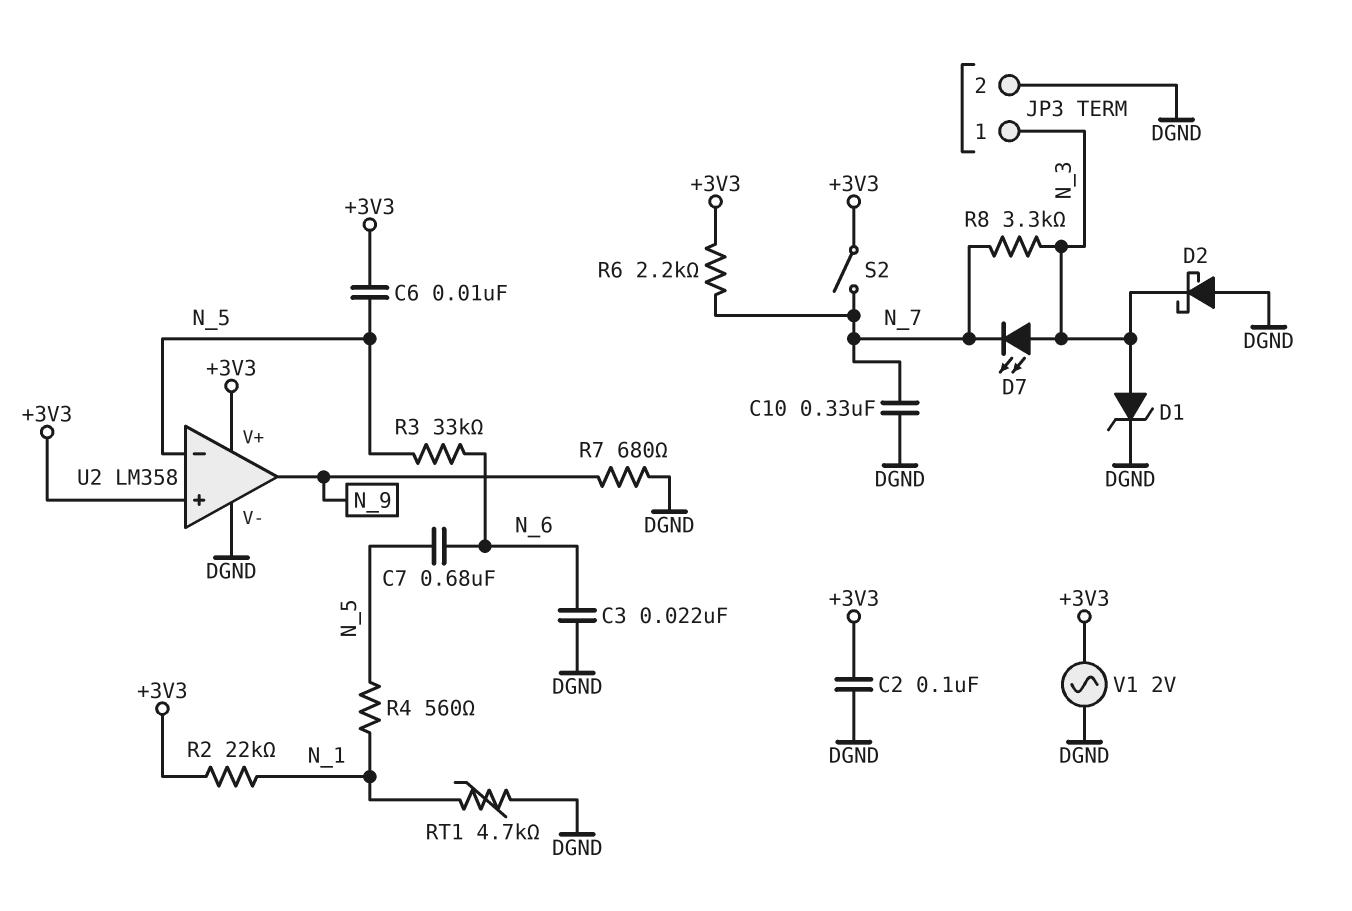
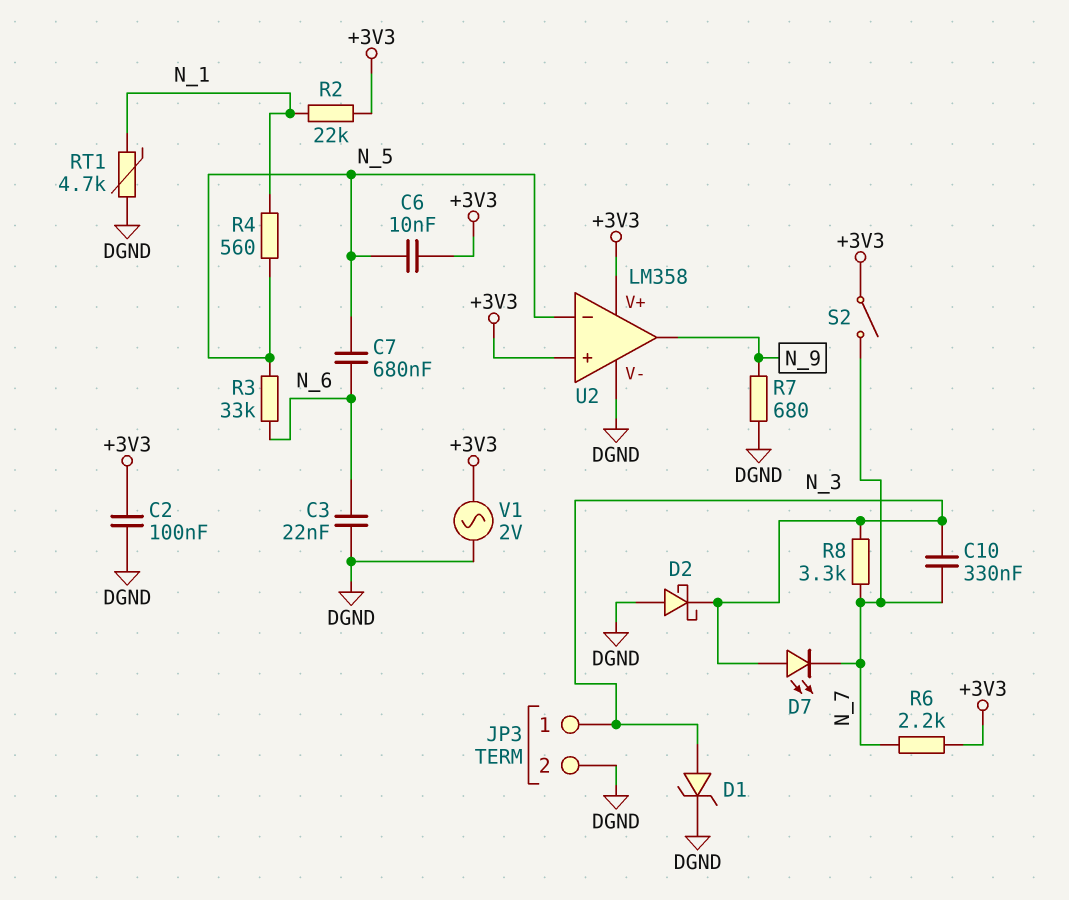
C10: 330nF (DGND, N_7) -> 330nF (N_3, N_7)

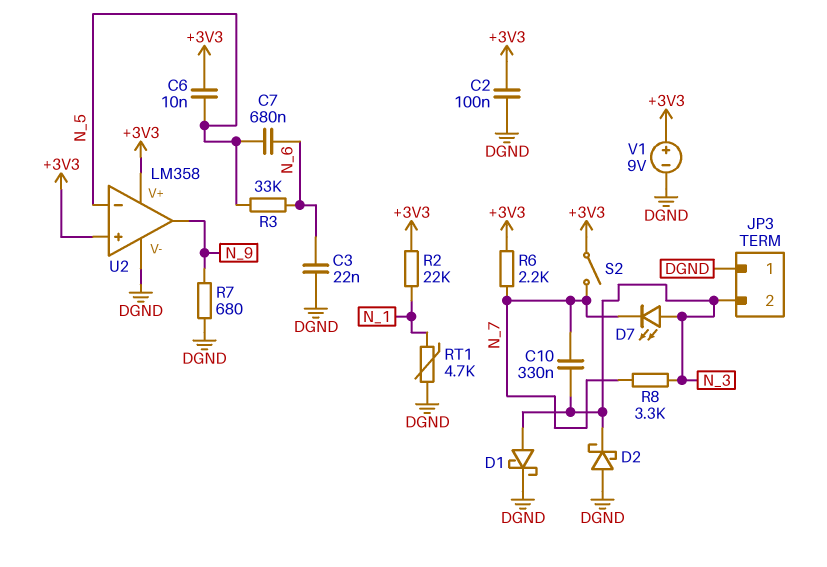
D1: zener (A N_3, K DGND) -> schottky (A N_3, K DGND)
JP3 pin 1: N_3 -> DGND
JP3 pin 2: DGND -> N_3
R4: 560 (N_1, N_5) -> none
V1: AC 2V (+3V3, DGND) -> 9V (plus +3V3, minus DGND)

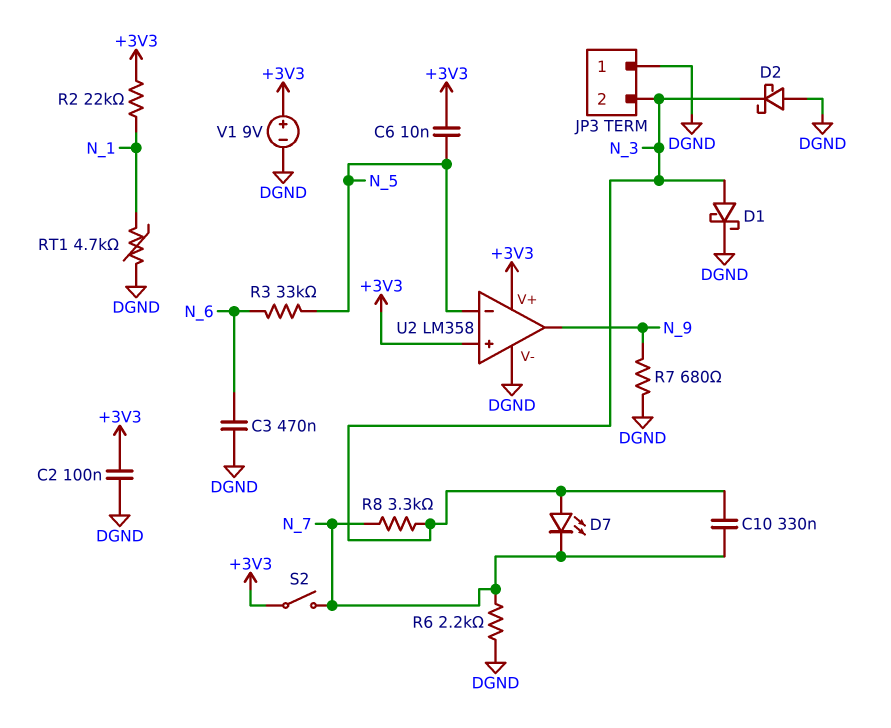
C3: 22nF (DGND, N_6) -> 470nF (DGND, N_6)
C7: 680nF (N_5, N_6) -> none
R6: 2.2k (+3V3, N_7) -> 2.2k (DGND, N_7)

